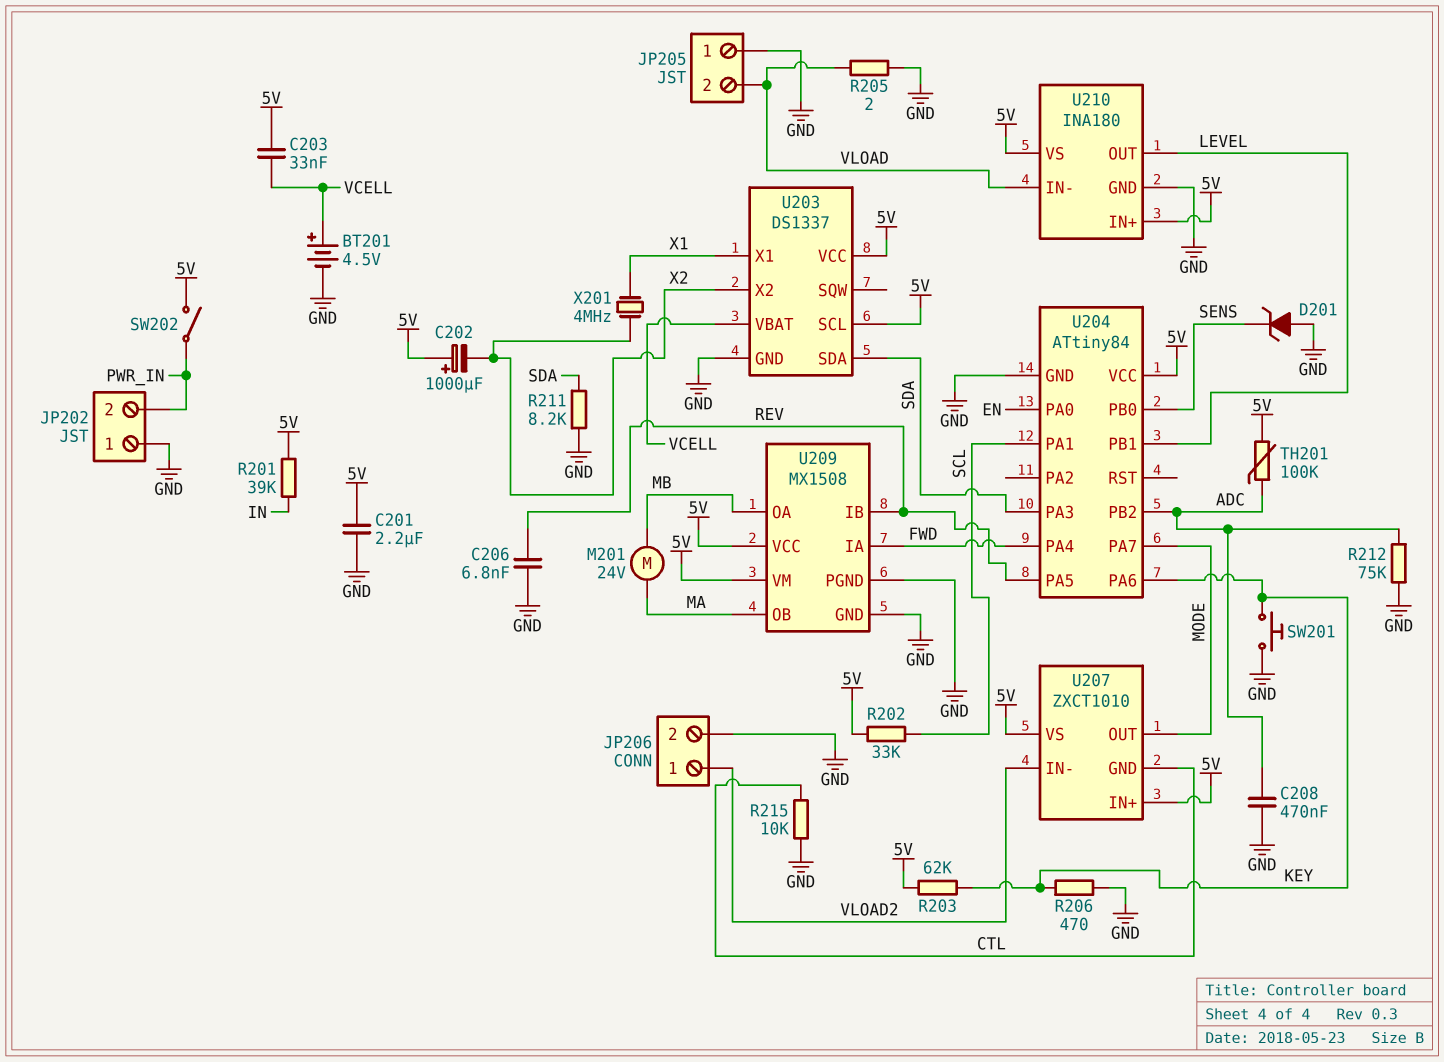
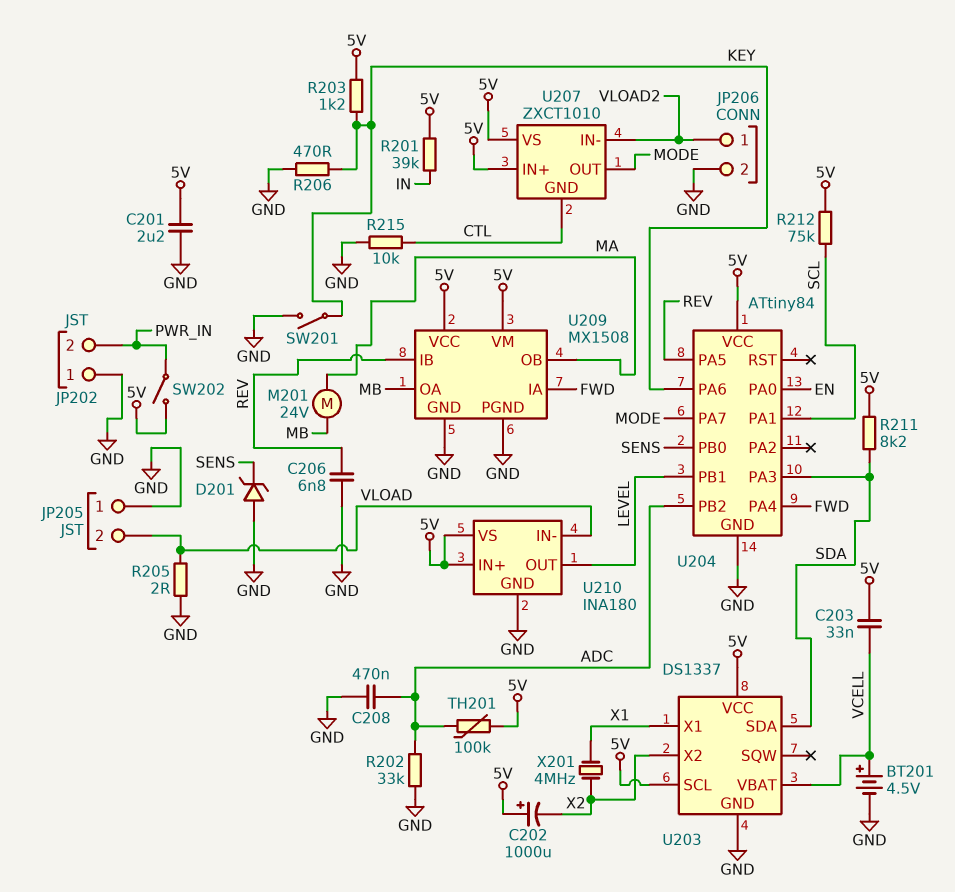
R202: 33k (5V, SCL) -> 33k (ADC, GND)
R203: 62k (5V, KEY) -> 1.2k (5V, KEY)
R211: 8.2k (GND, SDA) -> 8.2k (5V, SDA)
R212: 75k (ADC, GND) -> 75k (5V, SCL)
SW201: button (GND, KEY) -> switch (GND, KEY)

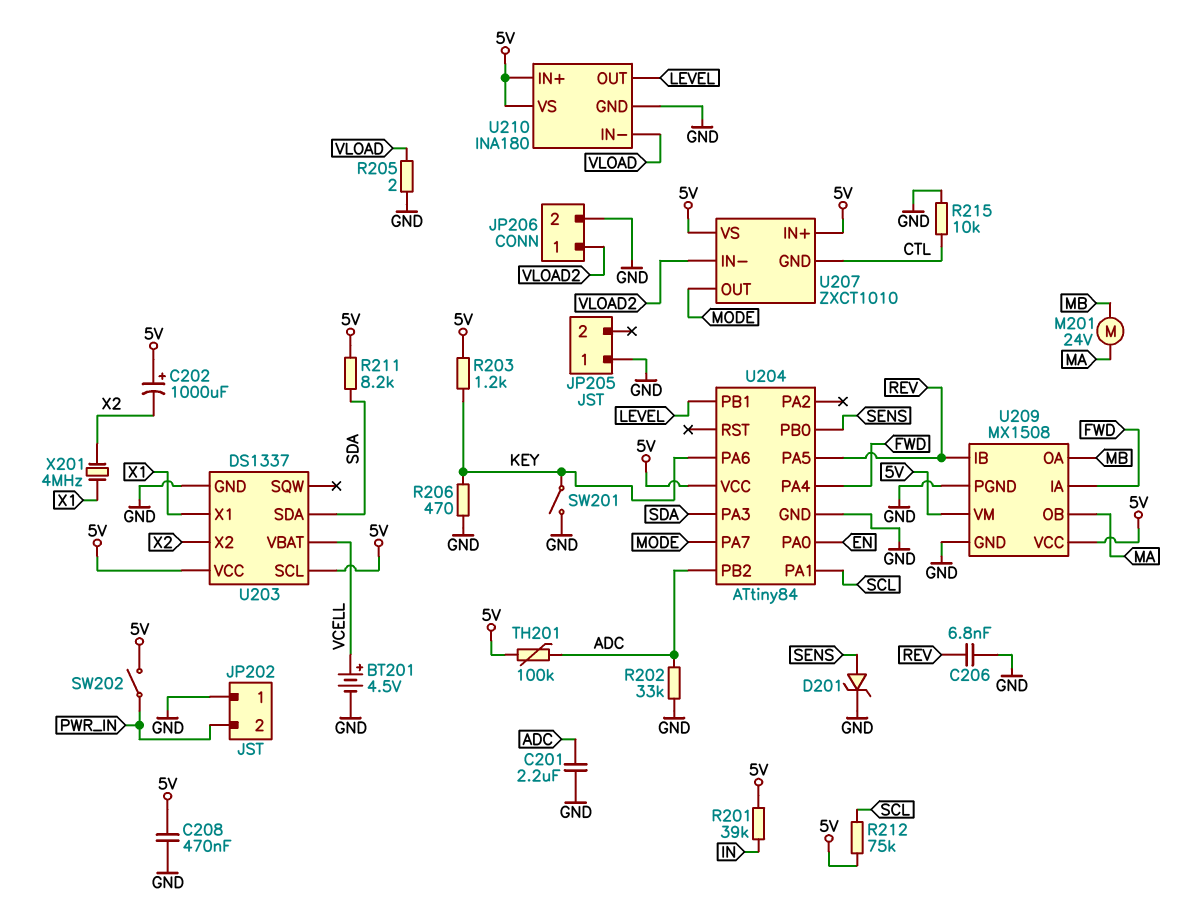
C201: 2.2uF (5V, GND) -> 2.2uF (ADC, GND)
C203: 33nF (5V, VCELL) -> none
C208: 470nF (ADC, GND) -> 470nF (5V, GND)
D201: zener (A GND, K SENS) -> zener (A SENS, K GND)
JP205 pin 2: VLOAD -> none

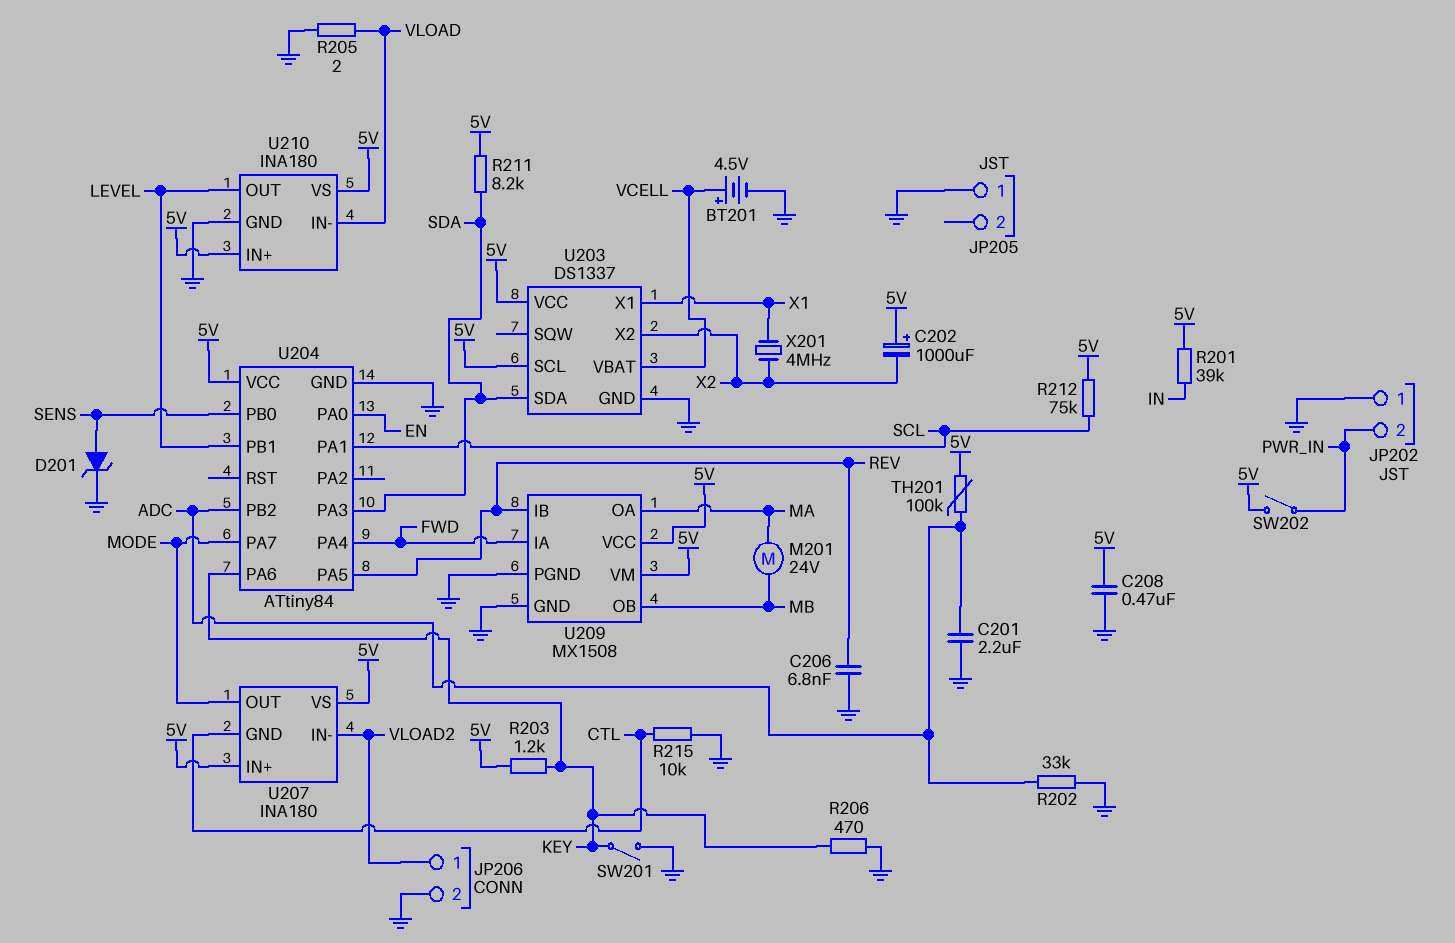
U207: ZXCT1010 -> INA180
U209 pin OA: MB -> MA
U209 pin OB: MA -> MB

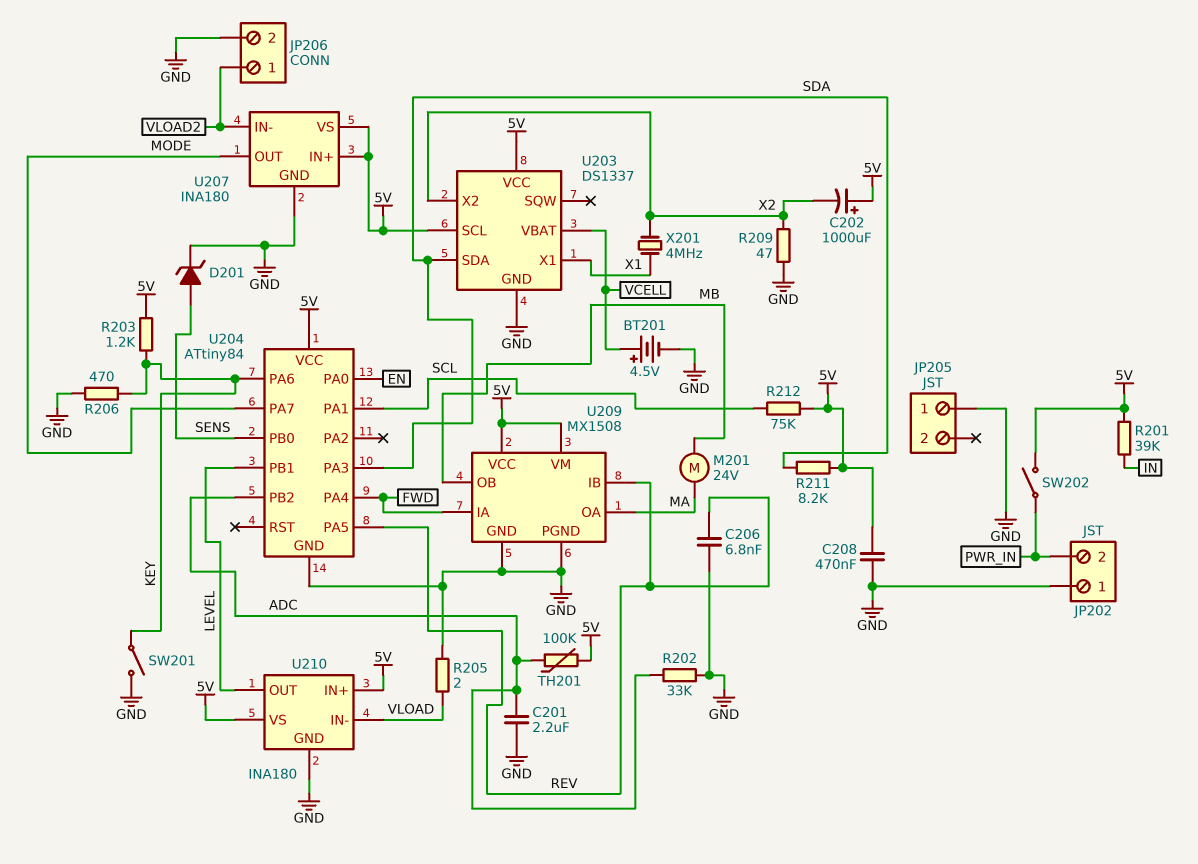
R209: none -> 47 (GND, X2)
R215: 10k (CTL, GND) -> none
U207 pin GND: CTL -> GND

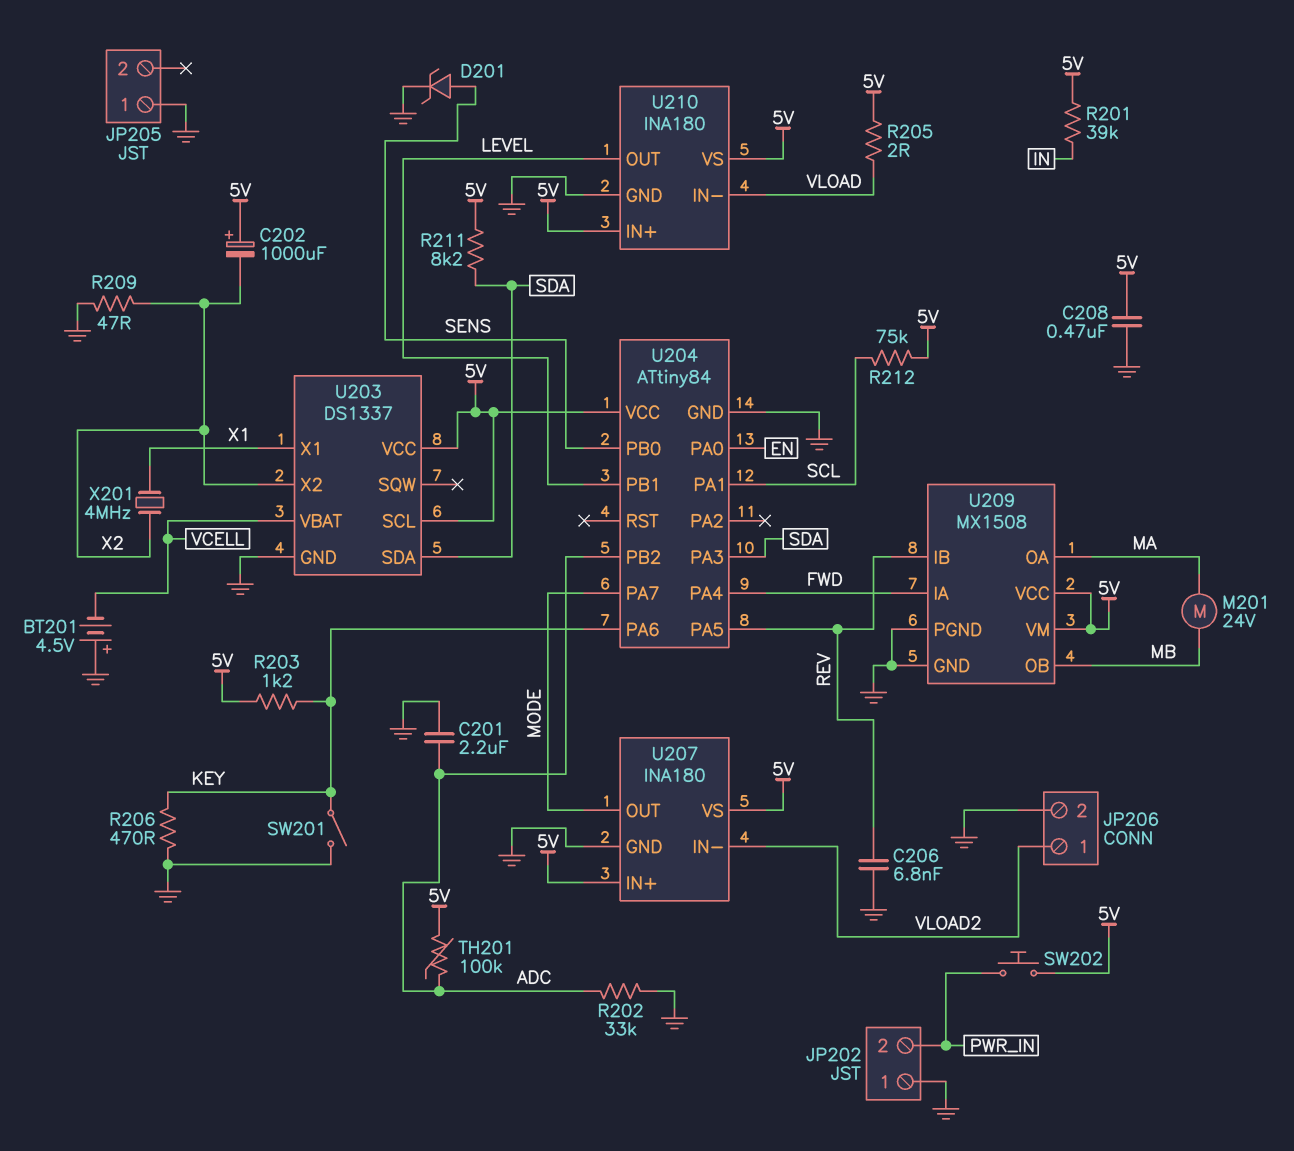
BT201: 4.5V (plus VCELL, minus GND) -> 4.5V (plus GND, minus VCELL)
R205: 2 (GND, VLOAD) -> 2 (5V, VLOAD)
SW202: switch (5V, PWR_IN) -> button (5V, PWR_IN)

